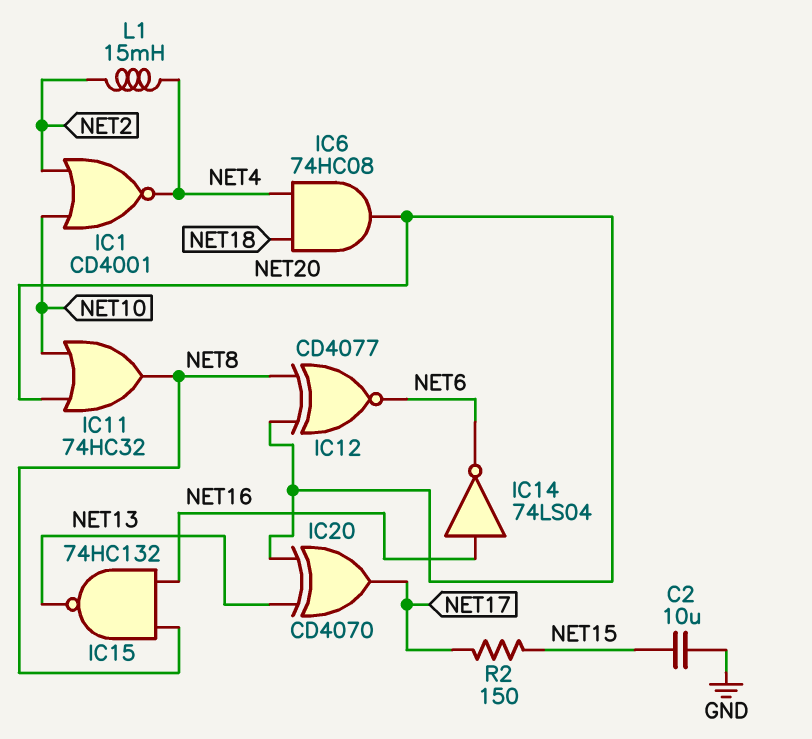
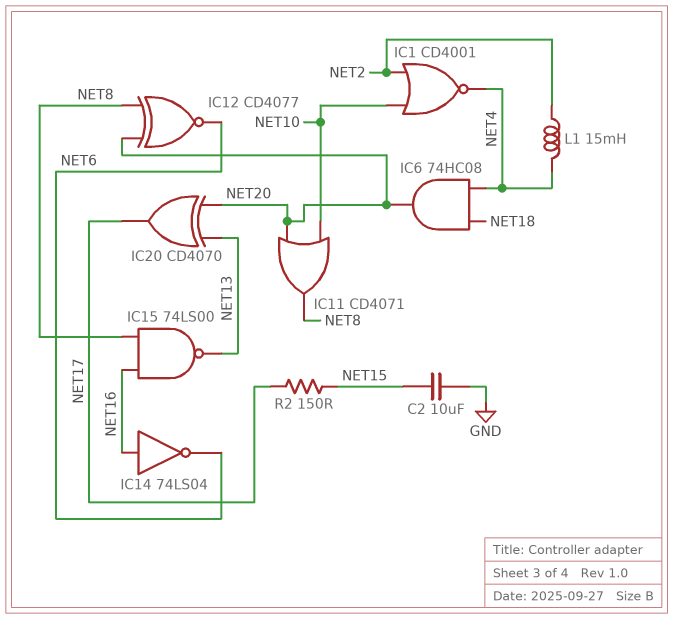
IC11: OR 74HC32 (in NET10, in NET20, out NET8) -> OR CD4071 (in NET10, in NET20, out NET8)
IC15: NAND 74HC132 (in NET8, in NET16, out NET13) -> NAND 74LS00 (in NET8, in NET16, out NET13)

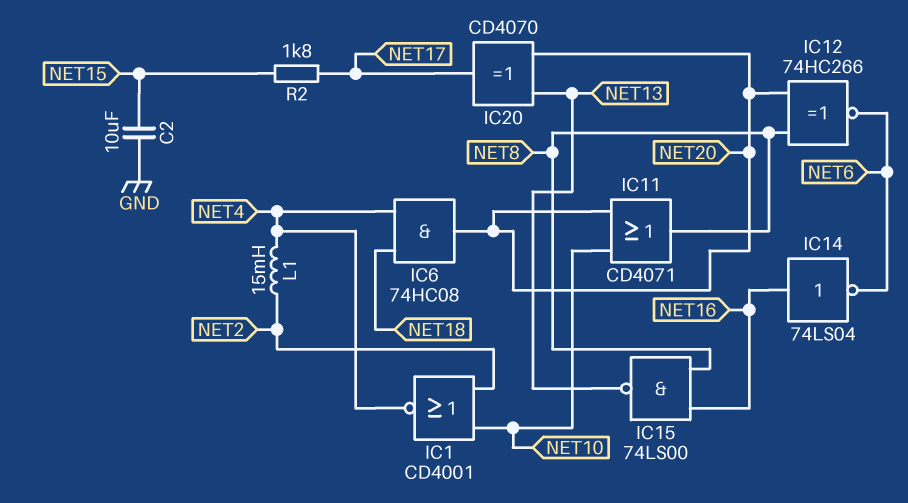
IC12: XNOR CD4077 (in NET8, in NET20, out NET6) -> XNOR 74HC266 (in NET8, in NET20, out NET6)
R2: 150 (NET15, NET17) -> 1.8k (NET15, NET17)

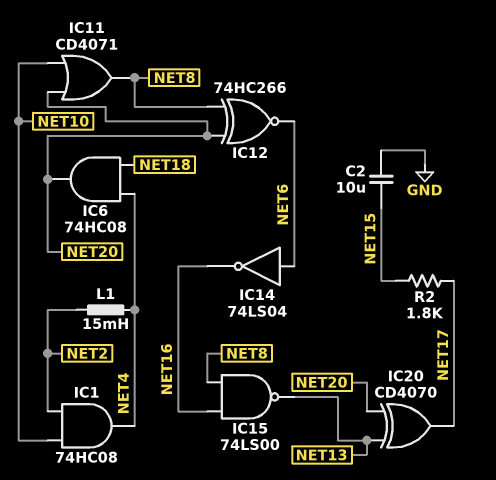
IC1: NOR CD4001 (in NET2, in NET10, out NET4) -> AND 74HC08 (in NET2, in NET10, out NET4)
IC14: NOT 74LS04 (in NET16, out NET6) -> NOT 74LS04 (in NET6, out NET16)

